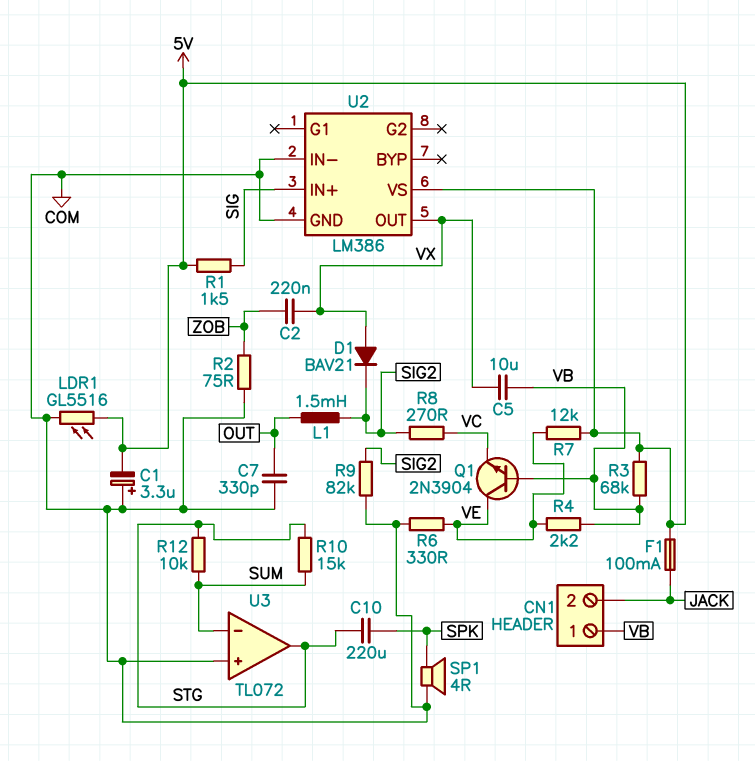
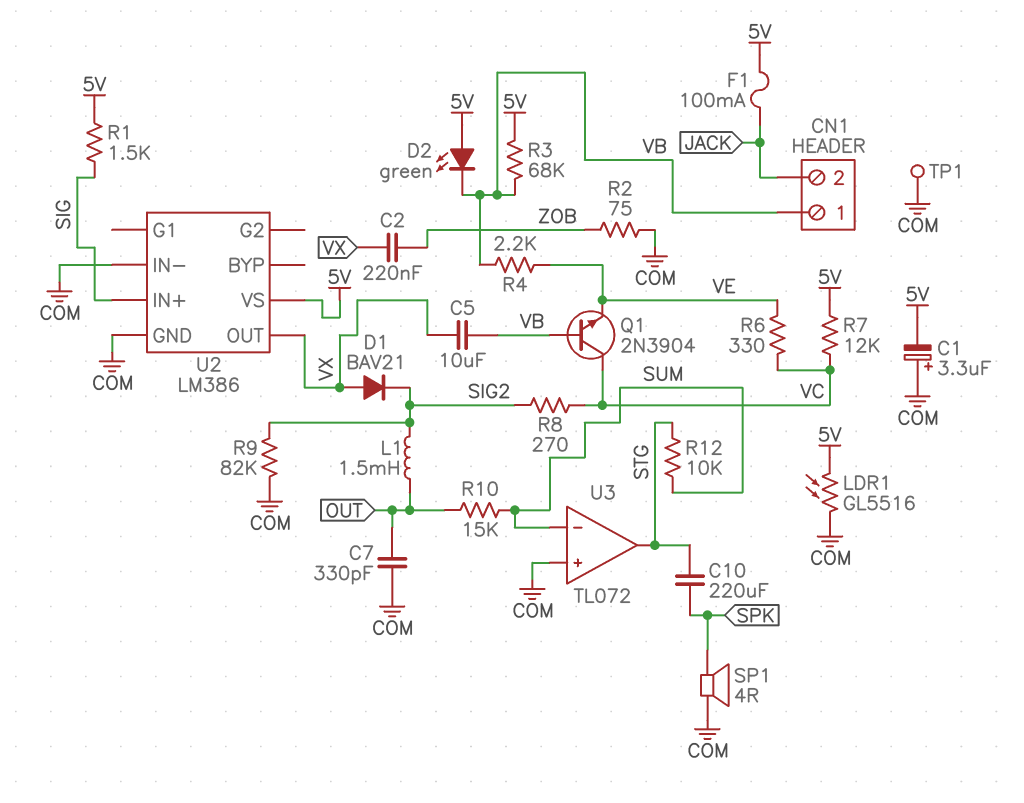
D2: none -> LED green (A 5V, K VB)
Q1: NPN 2N3904 (B VB, C VE, E VC) -> NPN 2N3904 (B VB, C VC, E VE)
R6: 330 (COM, VE) -> 330 (VC, VE)
R7: 12k (5V, VE) -> 12k (5V, VC)
R10: 15k (STG, SUM) -> 15k (OUT, SUM)
TP1: none -> test point (COM)

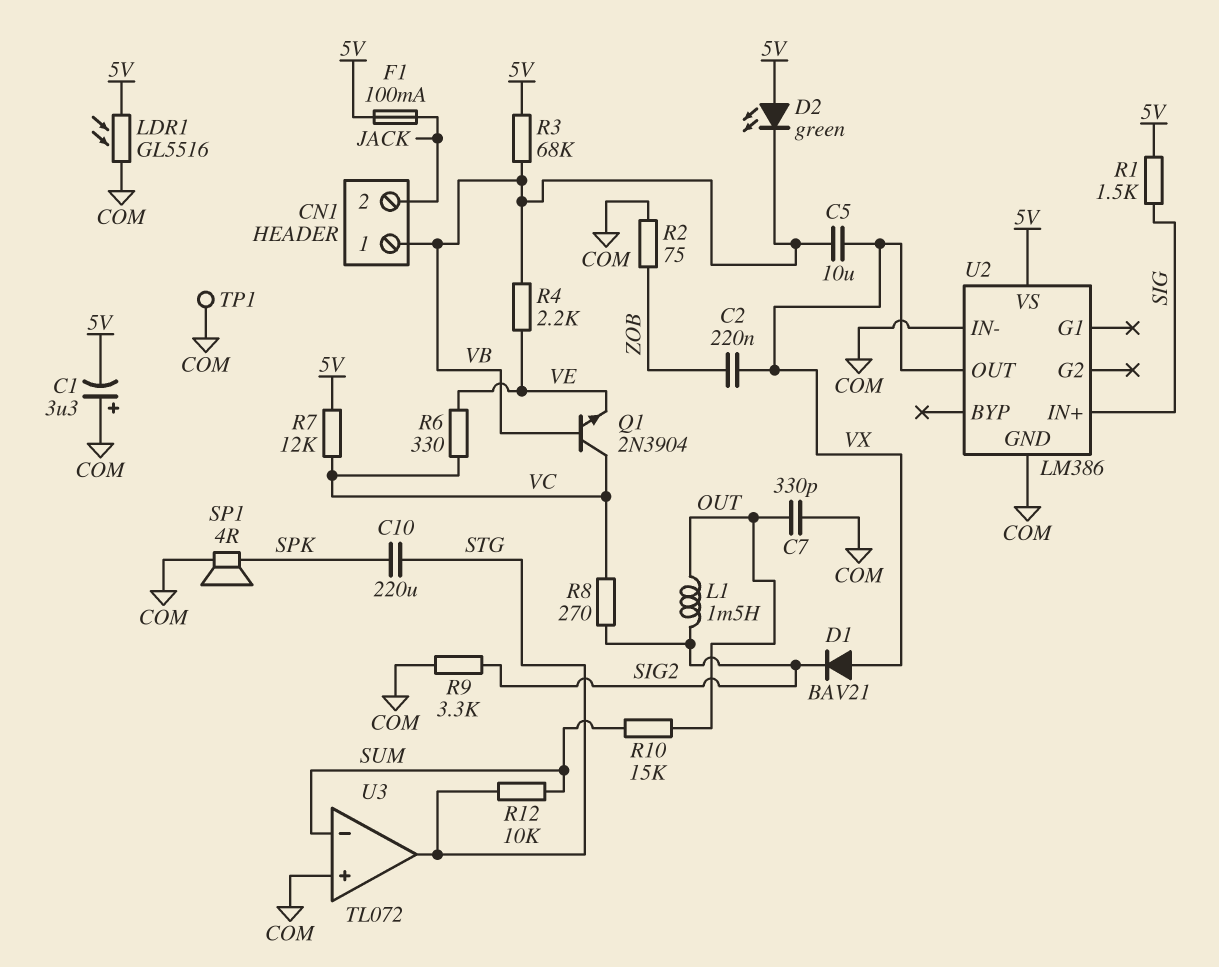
R9: 82k (COM, SIG2) -> 3.3k (COM, SIG2)

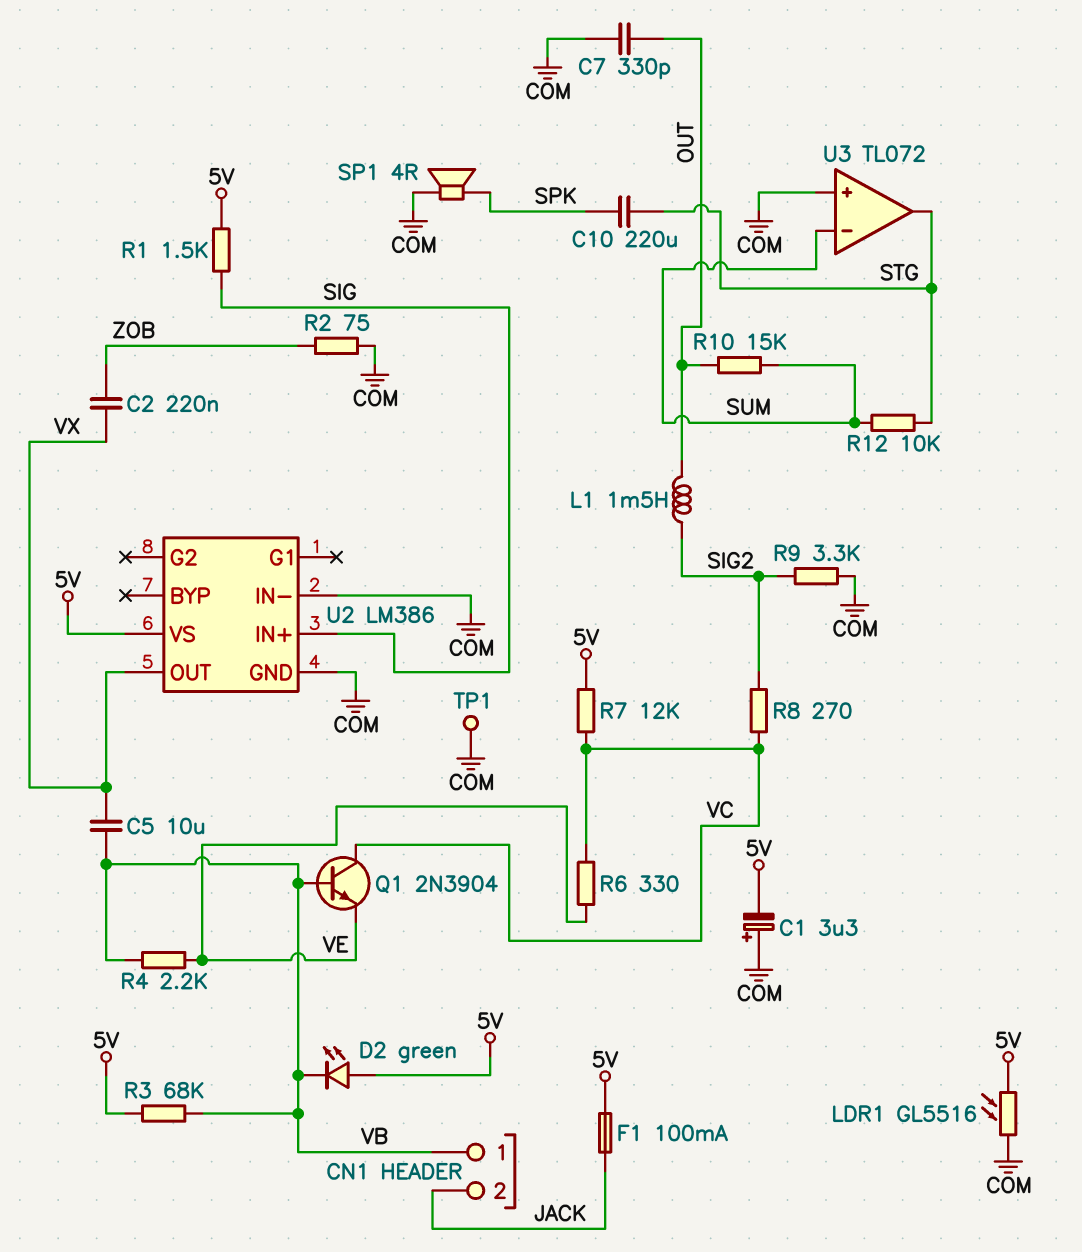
D1: diode BAV21 (A VX, K SIG2) -> none

